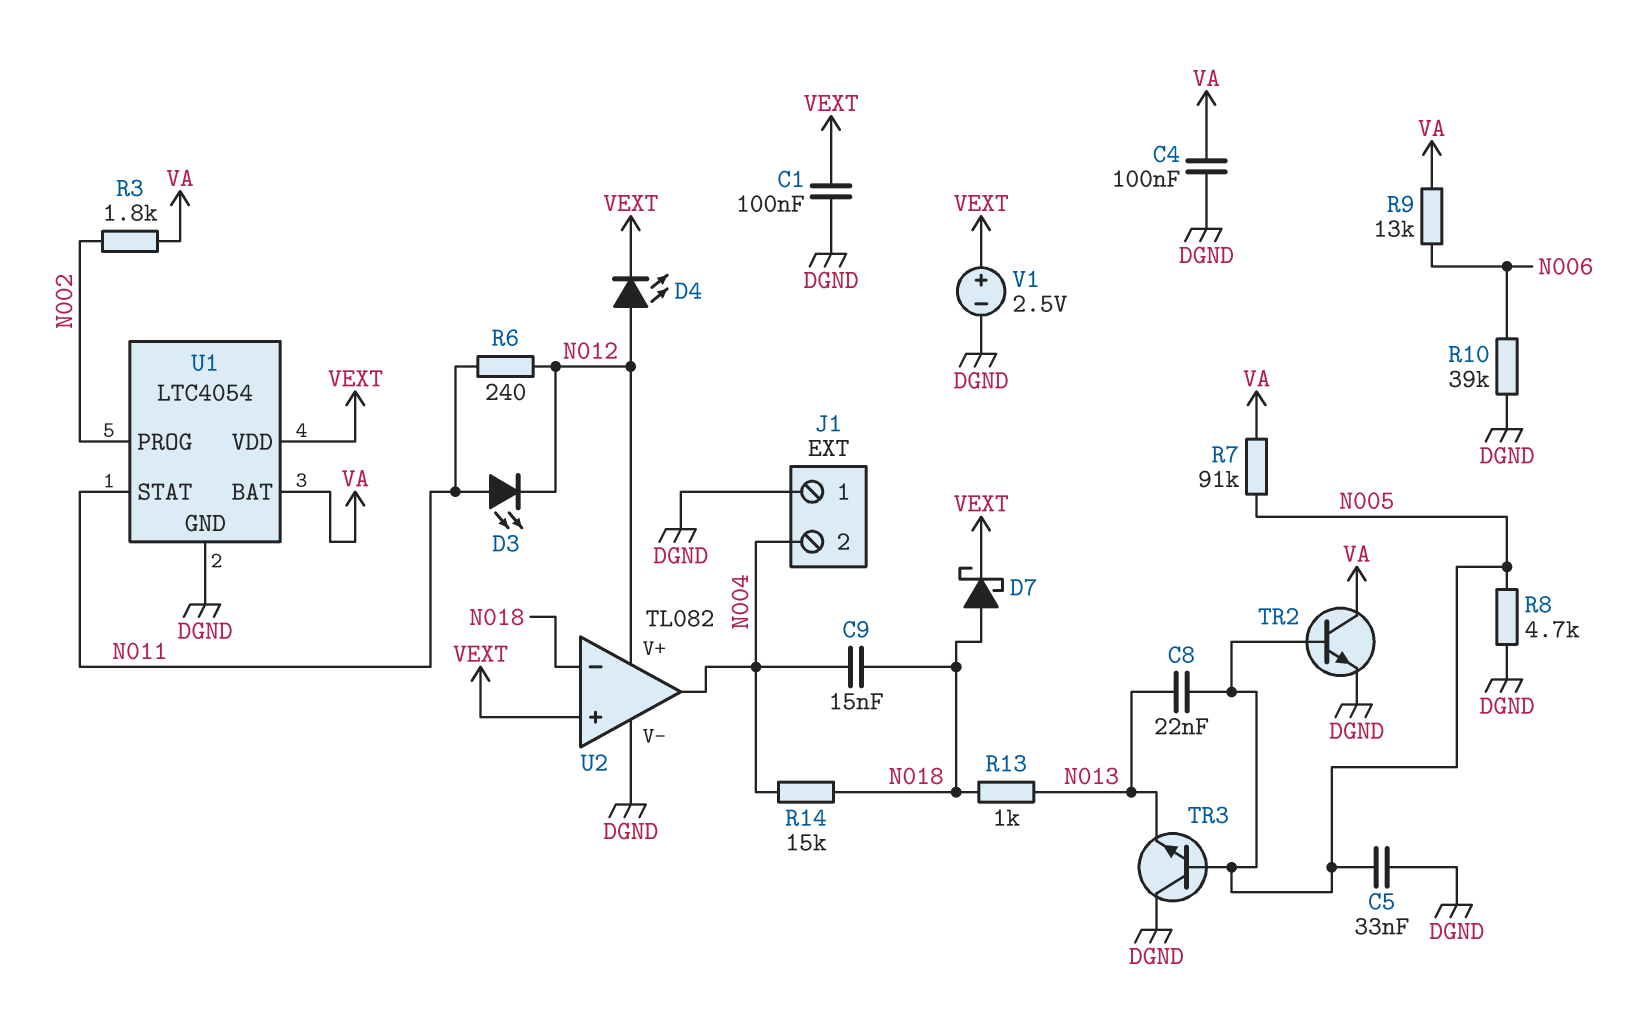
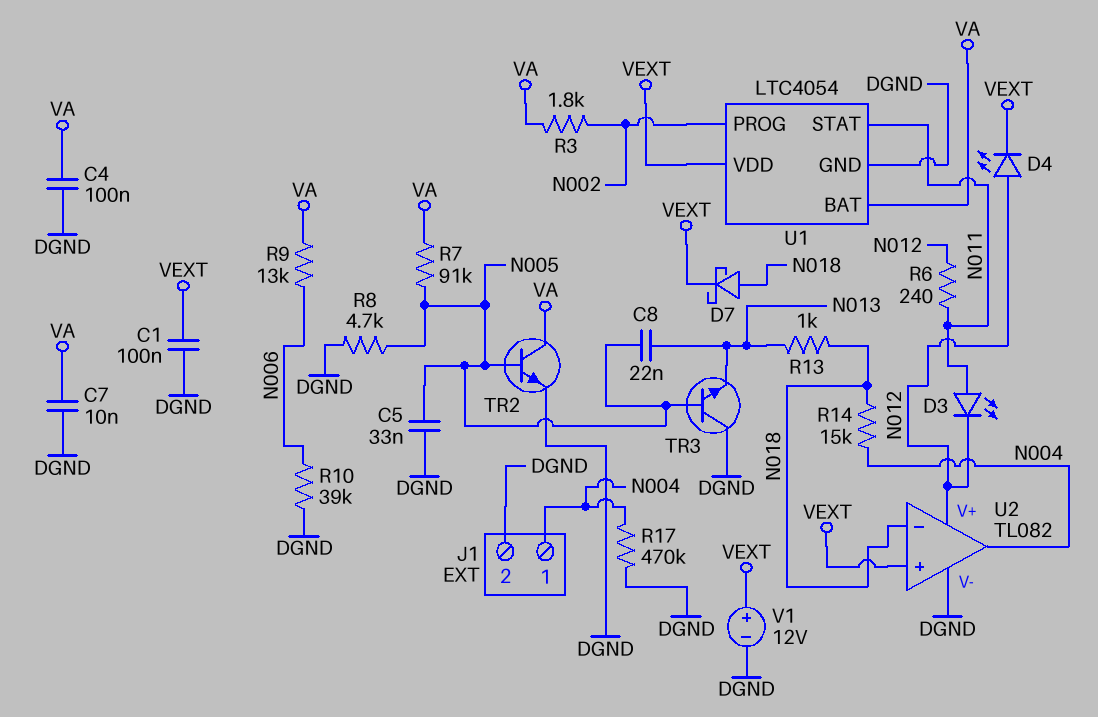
C7: none -> 10nF (DGND, VA)
C9: 15nF (N004, N018) -> none
J1 pin 1: DGND -> N004
J1 pin 2: N004 -> DGND
R17: none -> 470k (DGND, N004)
V1: 2.5V (plus VEXT, minus DGND) -> 12V (plus VEXT, minus DGND)

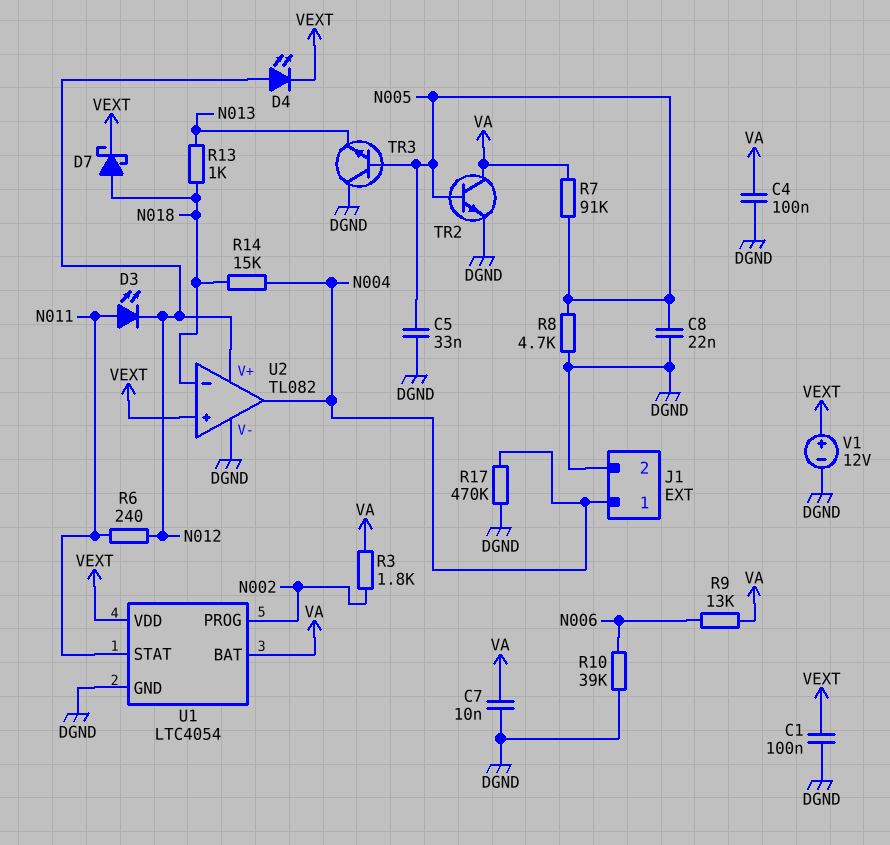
C8: 22nF (N005, N013) -> 22nF (DGND, N005)

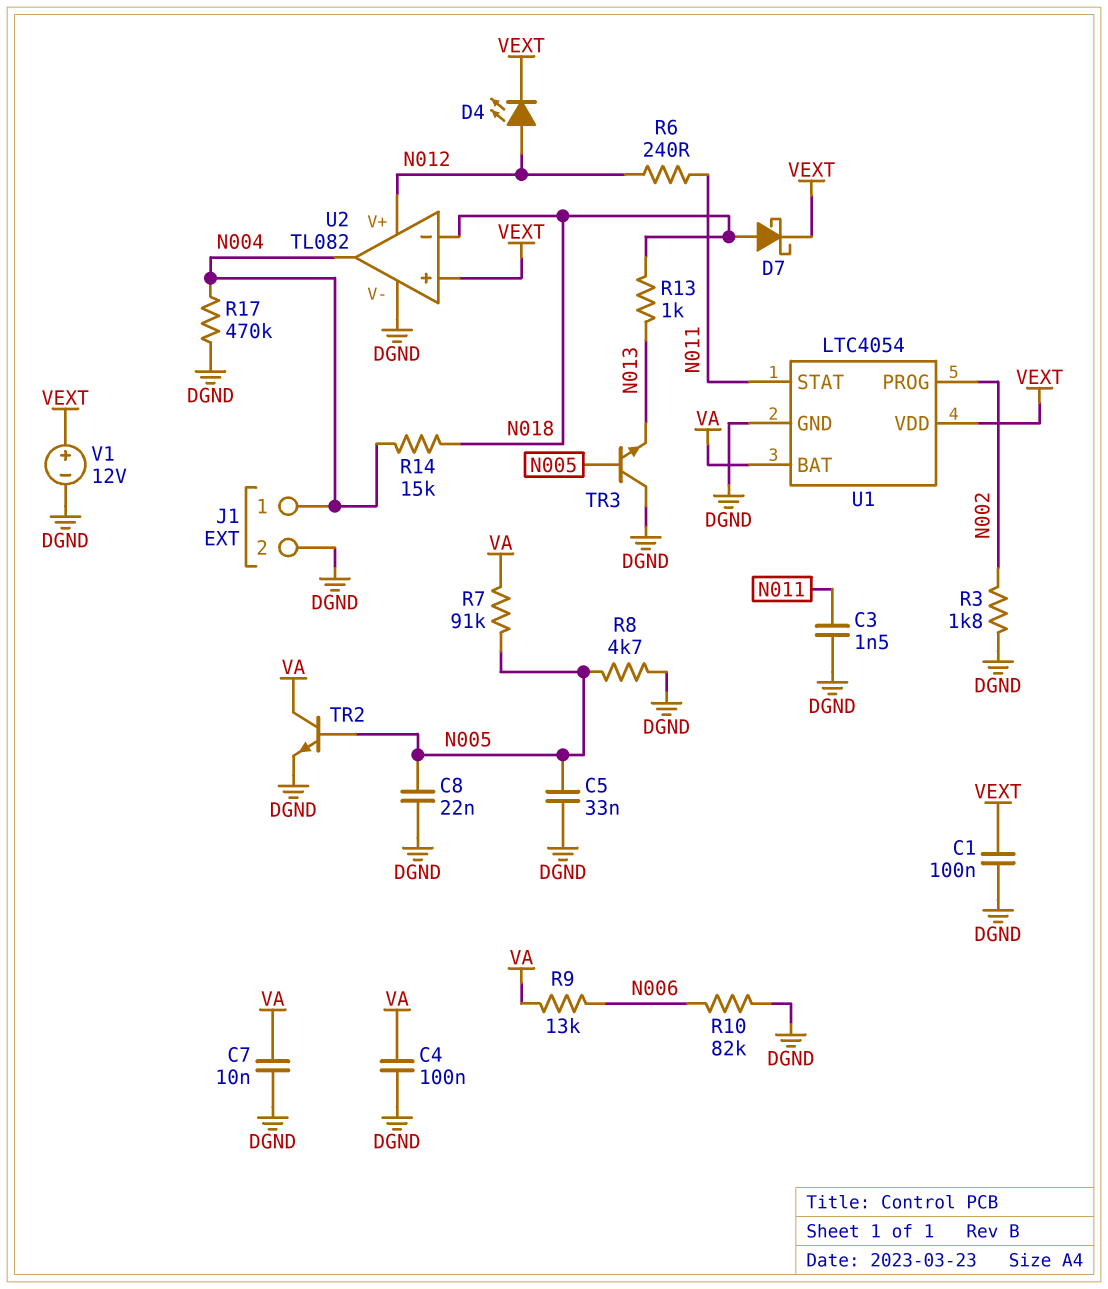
C3: none -> 1.5nF (DGND, N011)
D3: LED (A N011, K N012) -> none
R3: 1.8k (N002, VA) -> 1.8k (DGND, N002)
R10: 39k (DGND, N006) -> 82k (DGND, N006)

